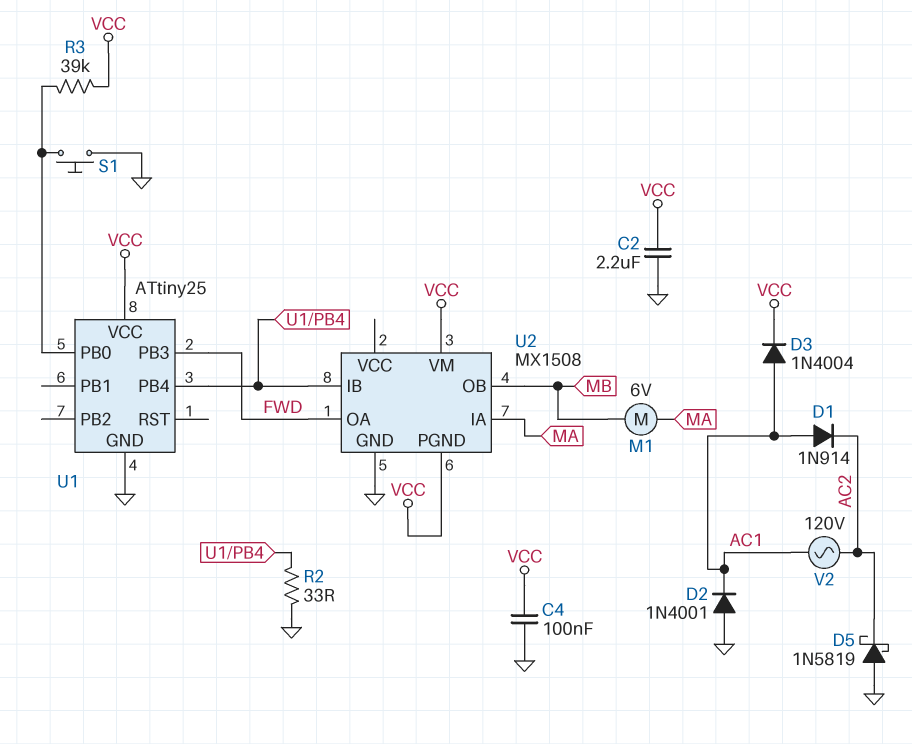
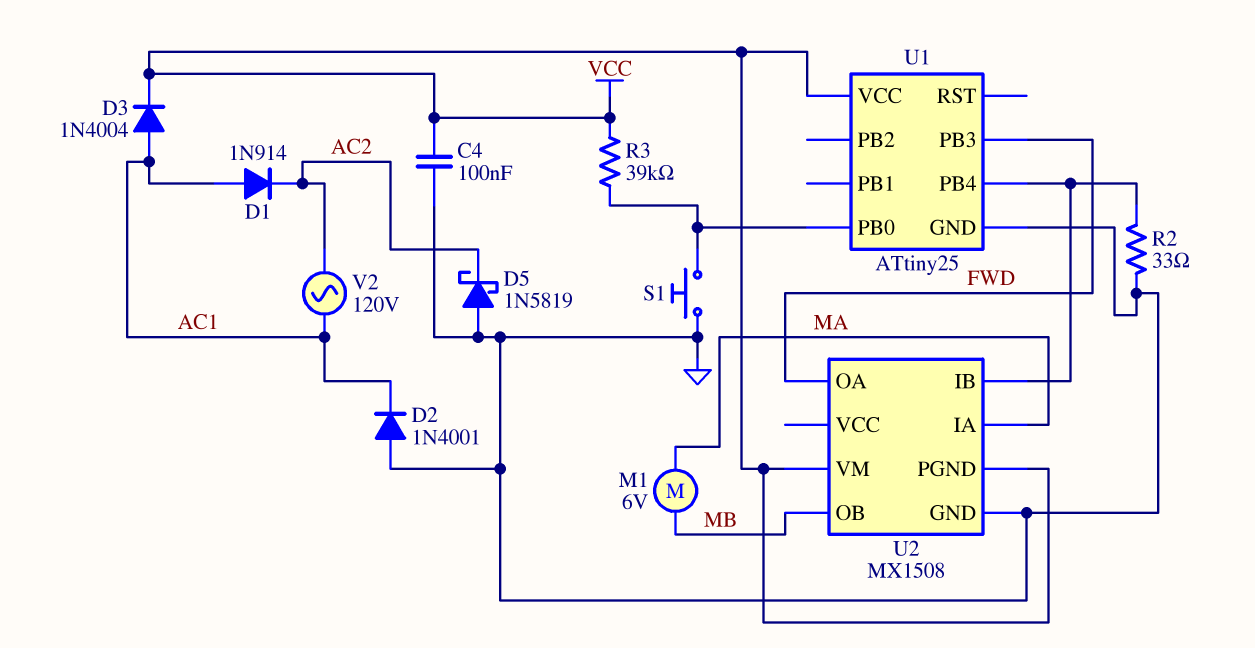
C2: 2.2uF (GND, VCC) -> none

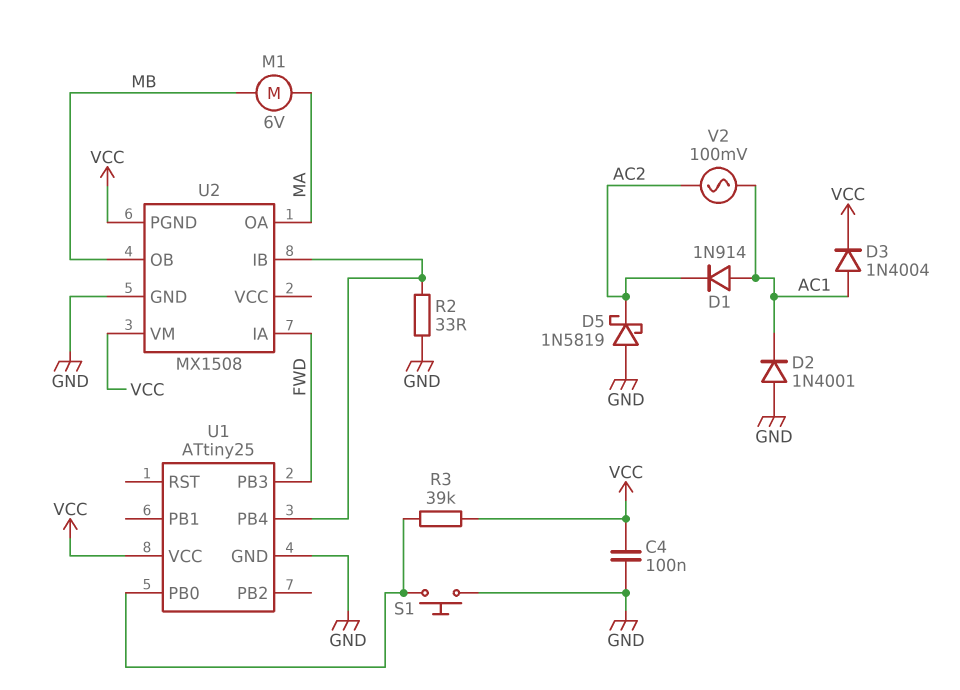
U2 pin IA: MA -> FWD
U2 pin OA: FWD -> MA
V2: AC 120V (AC1, AC2) -> AC 100mV (AC1, AC2)

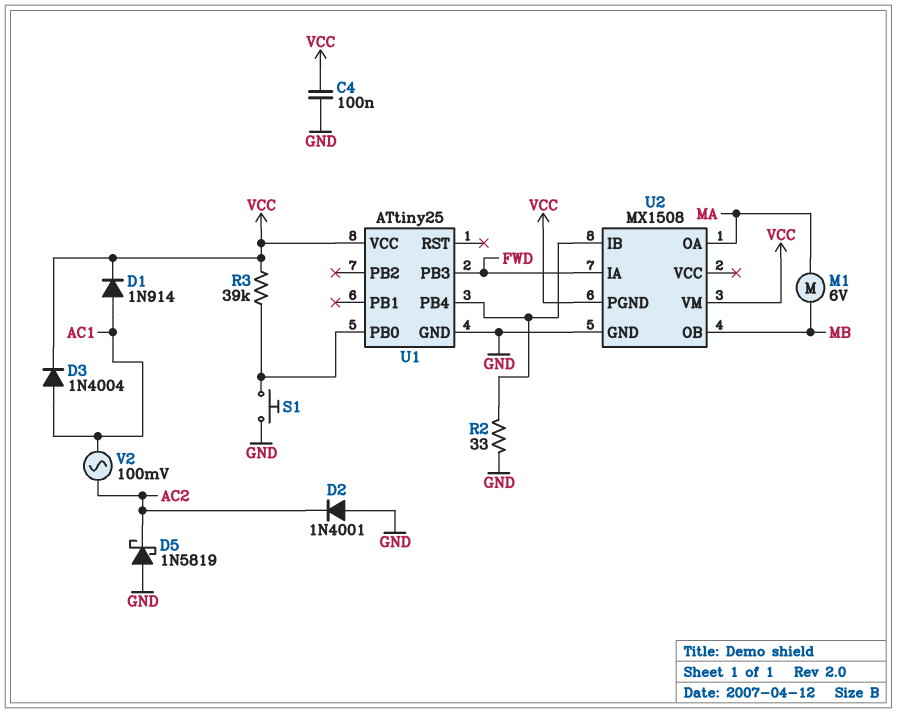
D1: diode 1N914 (A AC1, K AC2) -> diode 1N914 (A AC1, K VCC)
D2: diode 1N4001 (A GND, K AC1) -> diode 1N4001 (A GND, K AC2)

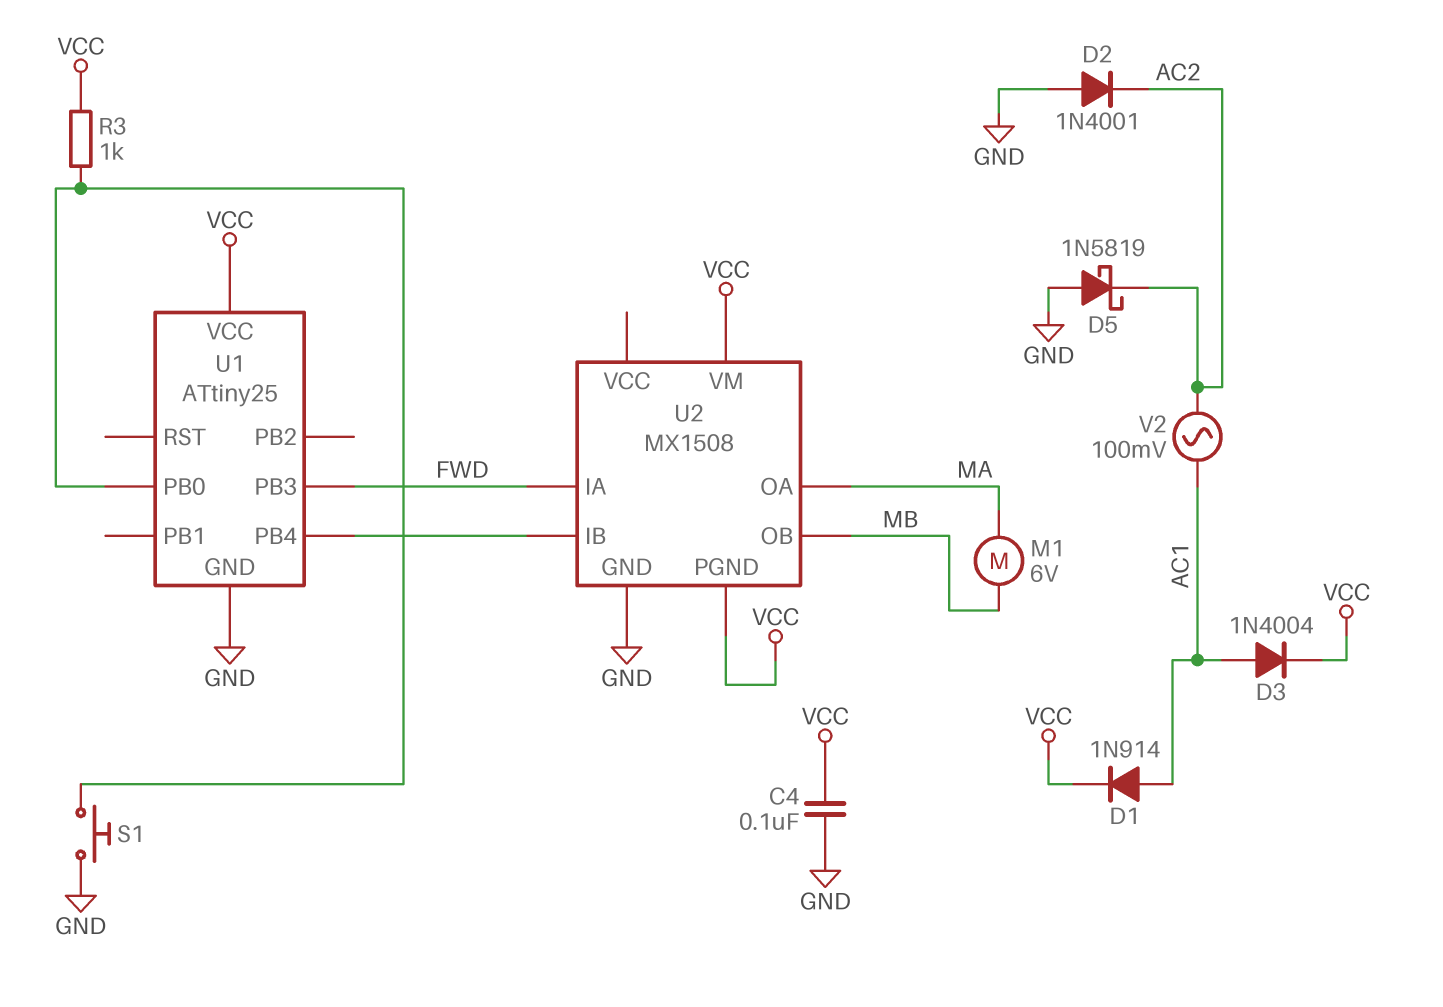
R2: 33 (GND, U1/PB4) -> none
R3: 39k (U1/PB0, VCC) -> 1k (U1/PB0, VCC)

